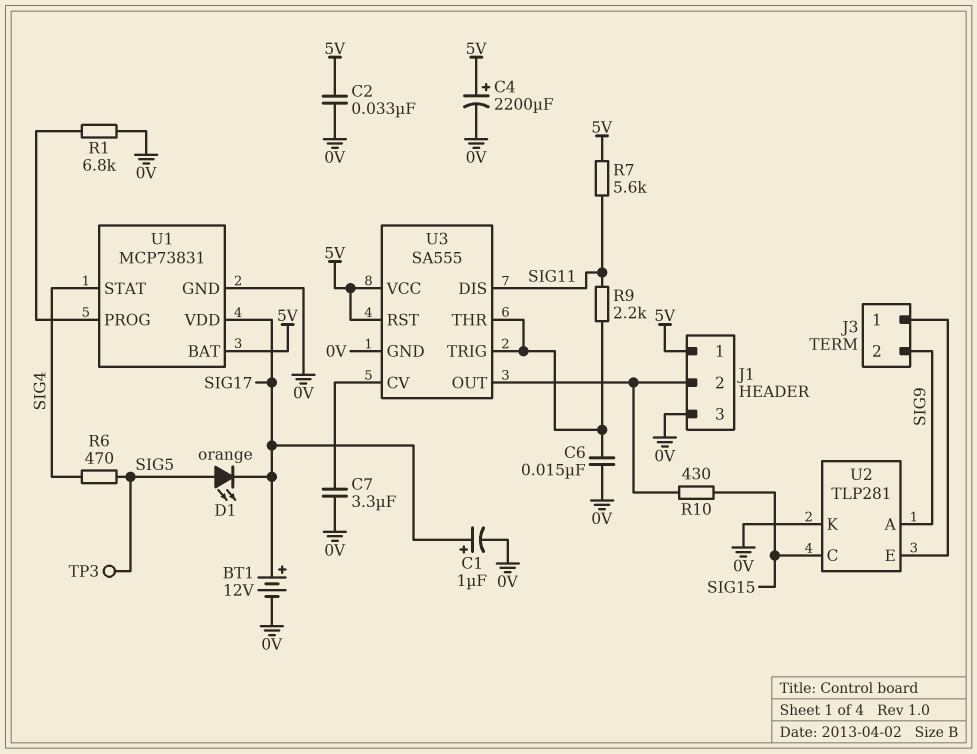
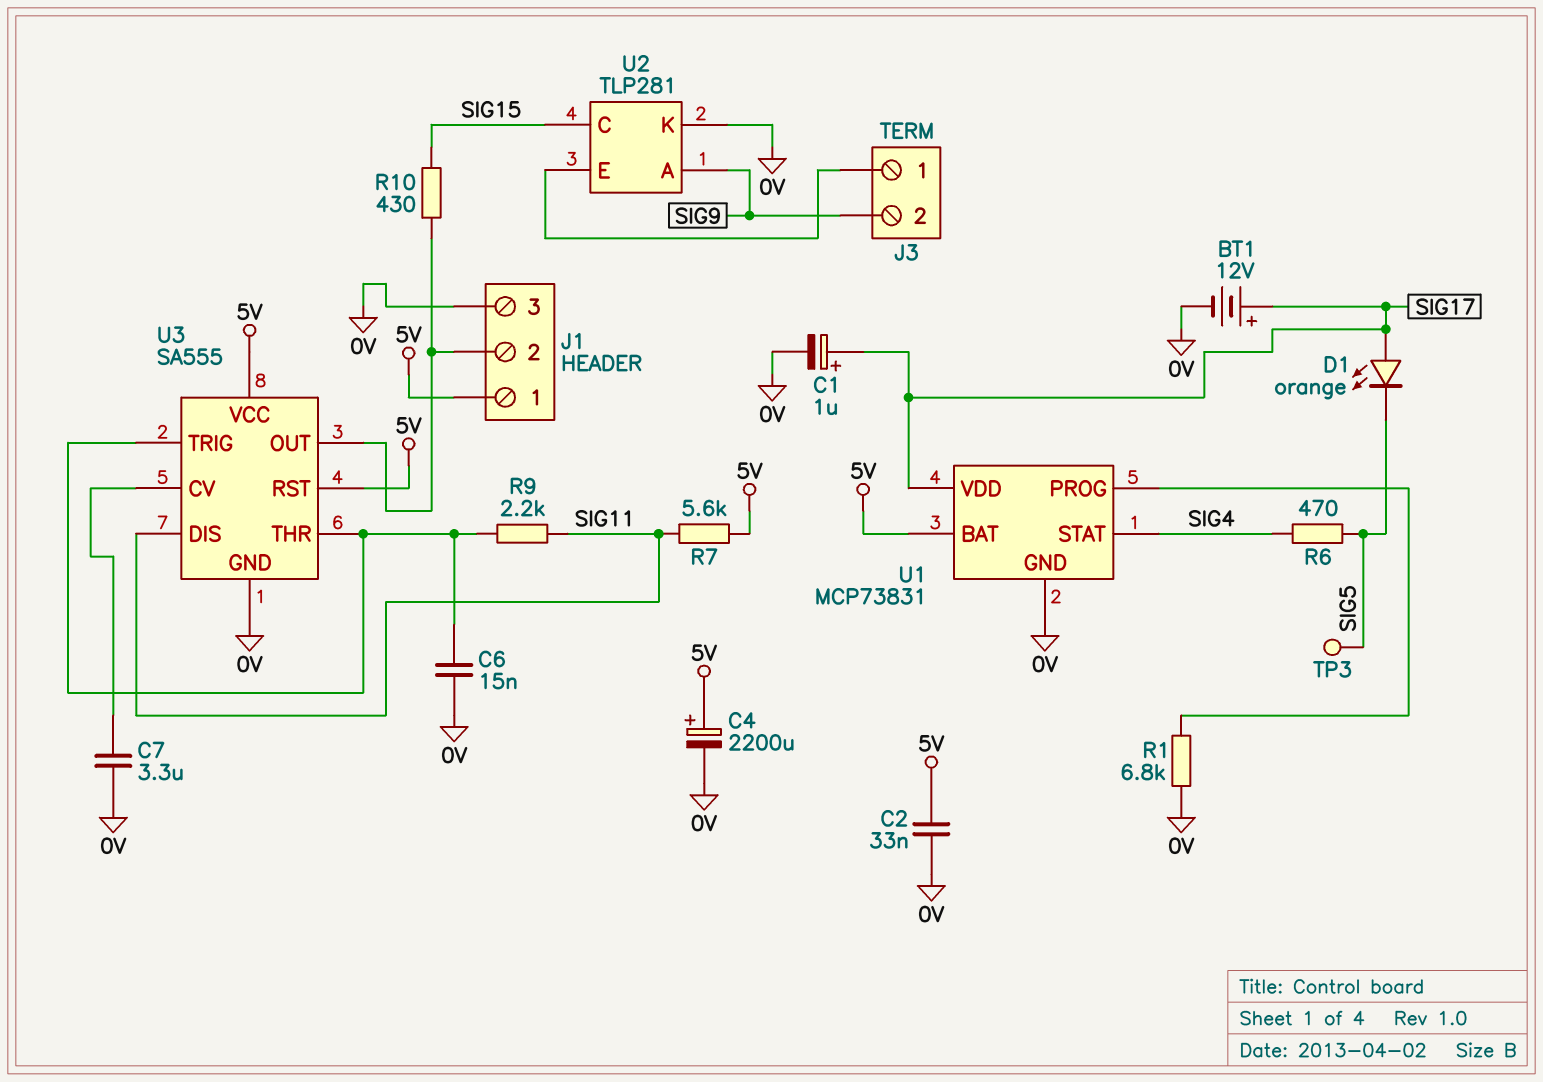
D1: LED orange (A SIG5, K SIG17) -> LED orange (A SIG17, K SIG5)

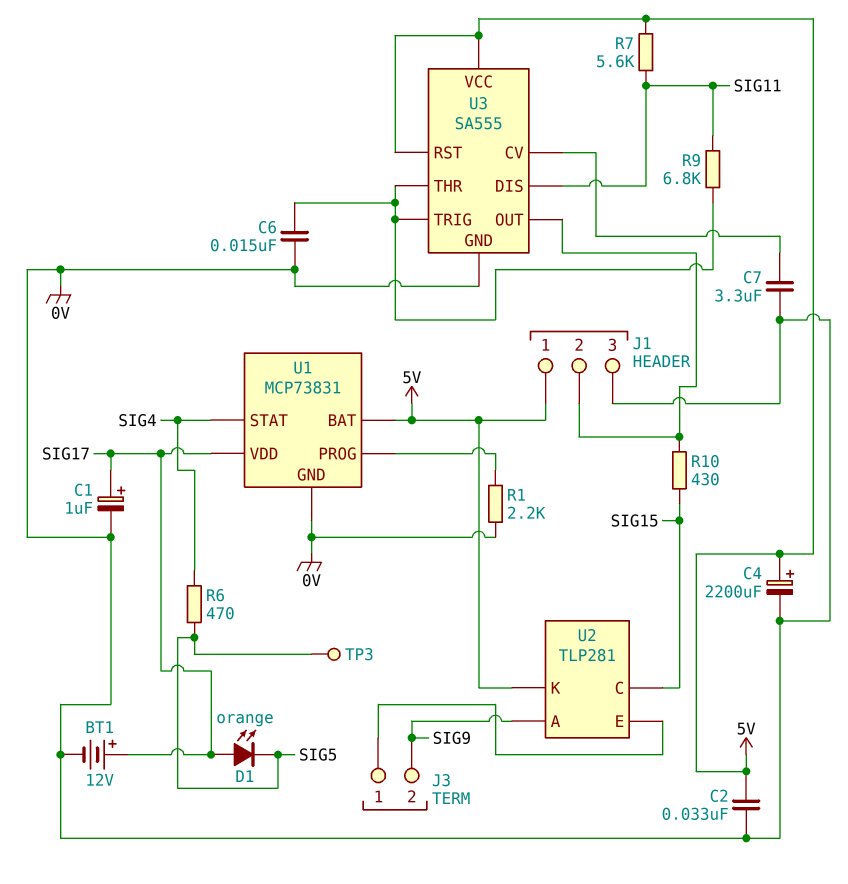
R1: 6.8k (0V, U1/PROG) -> 2.2k (0V, U1/PROG)
R9: 2.2k (SIG11, U3/THR) -> 6.8k (SIG11, U3/THR)
U2 pin K: 0V -> 5V

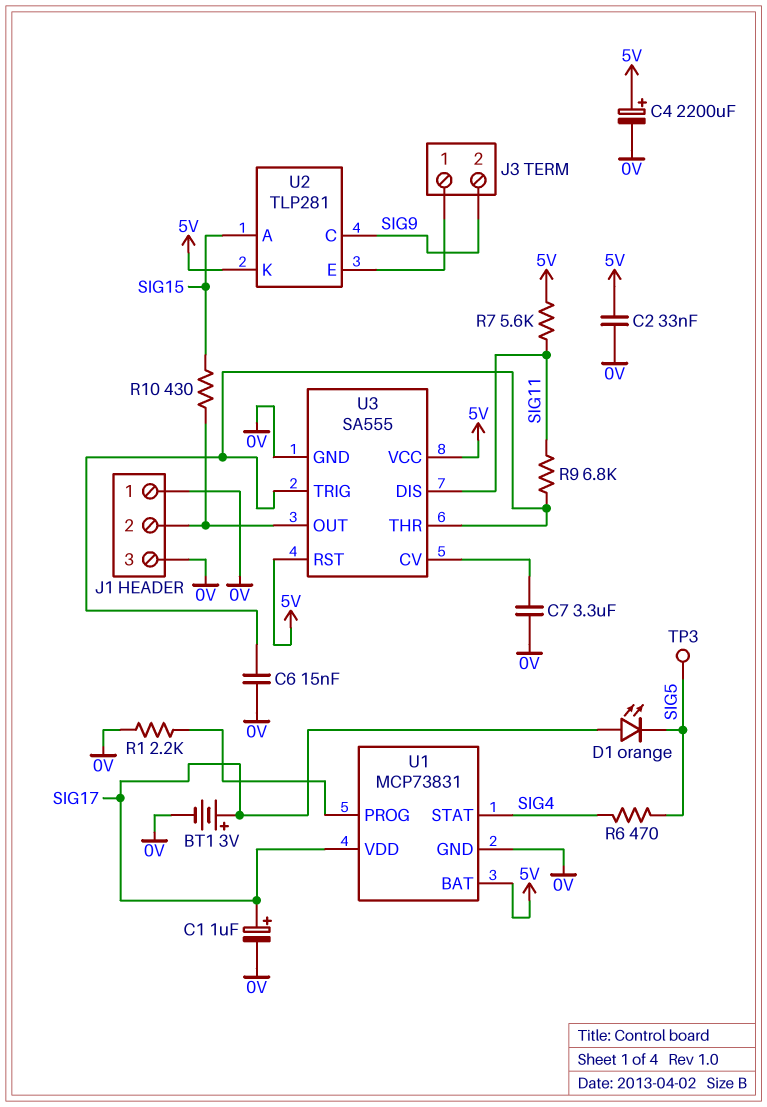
BT1: 12V (plus SIG17, minus 0V) -> 3V (plus SIG17, minus 0V)
J1 pin 1: 5V -> 0V
U2 pin A: SIG9 -> SIG15
U2 pin C: SIG15 -> SIG9

